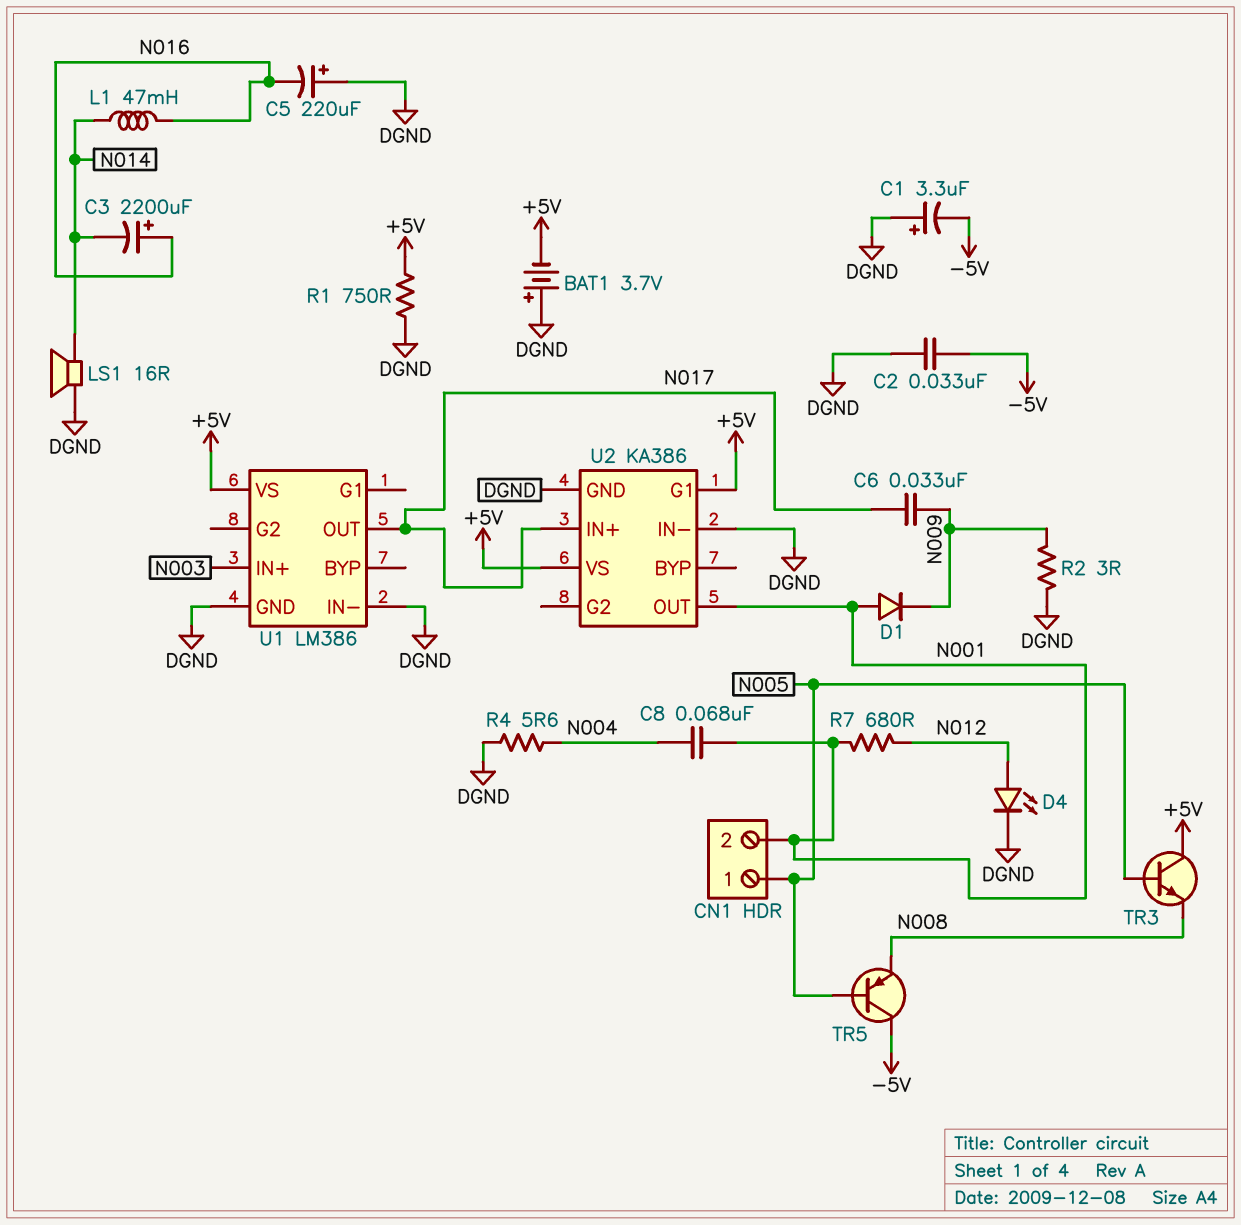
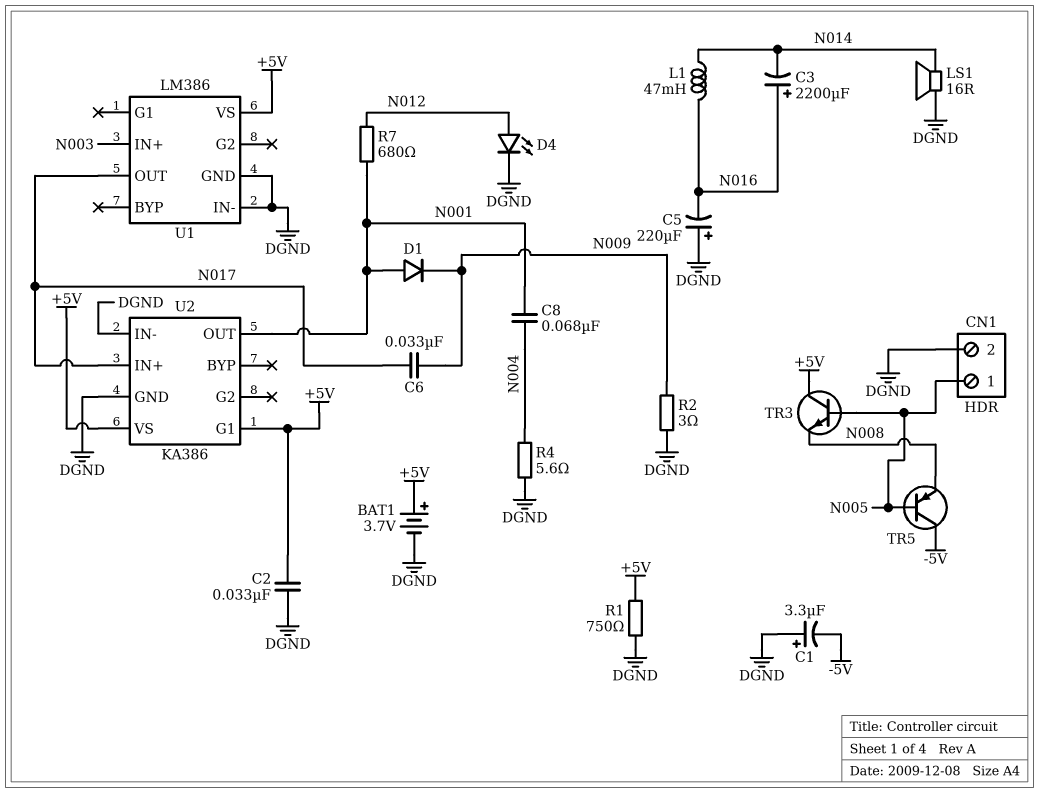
BAT1: 3.7V (plus DGND, minus +5V) -> 3.7V (plus +5V, minus DGND)
C2: 33nF (-5V, DGND) -> 33nF (+5V, DGND)
CN1 pin 2: N001 -> DGND

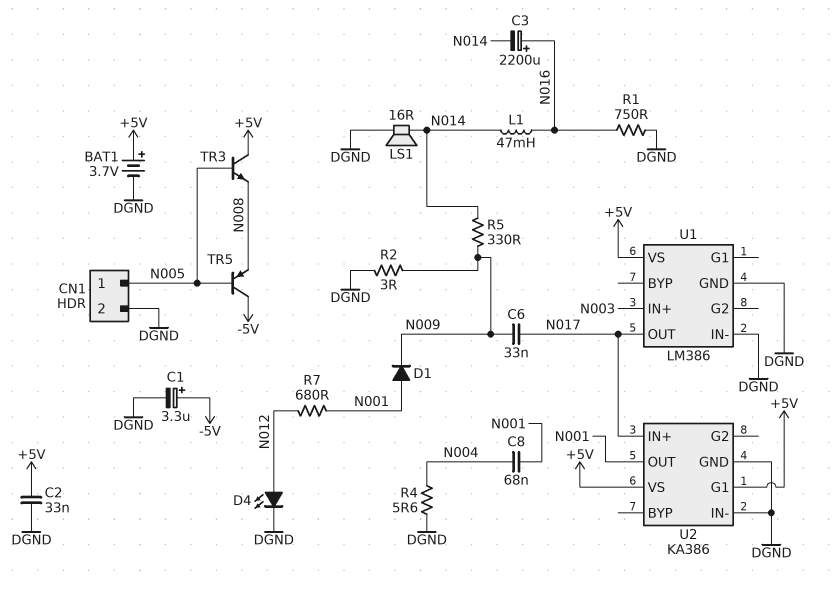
C1: 3.3uF (plus DGND, minus -5V) -> 3.3uF (plus -5V, minus DGND)
C5: 220uF (plus DGND, minus N016) -> none
R1: 750 (+5V, DGND) -> 750 (DGND, N016)
R5: none -> 330 (N009, N014)

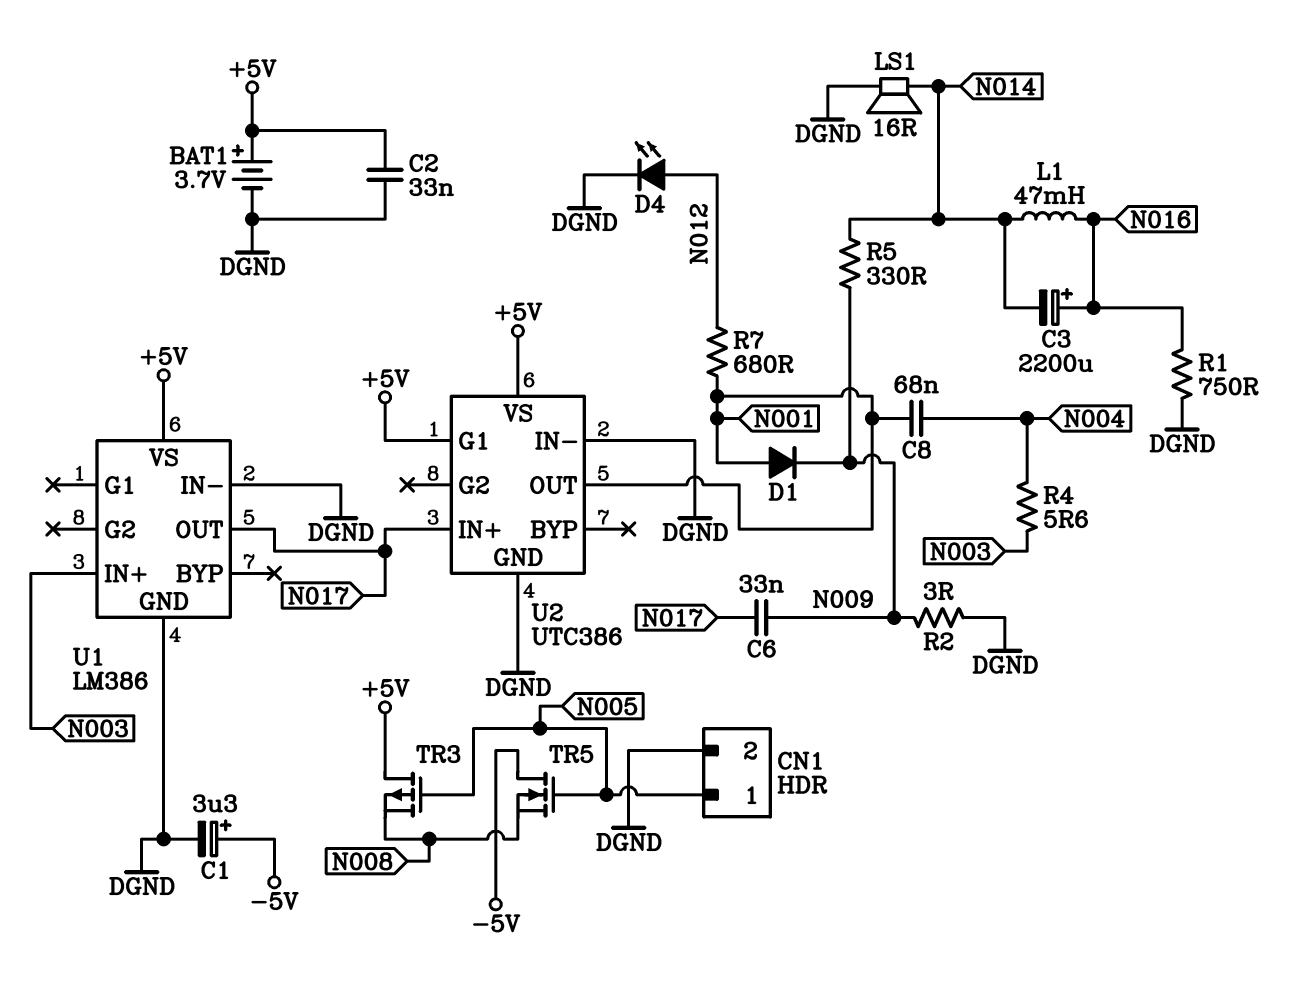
R4: 5.6 (DGND, N004) -> 5.6 (N003, N004)
TR3: NPN (B N005, C +5V, E N008) -> PMOS (G N005, D +5V, S N008)
TR5: PNP (B N005, C -5V, E N008) -> NMOS (G N005, D -5V, S N008)
U2: KA386 -> UTC386

